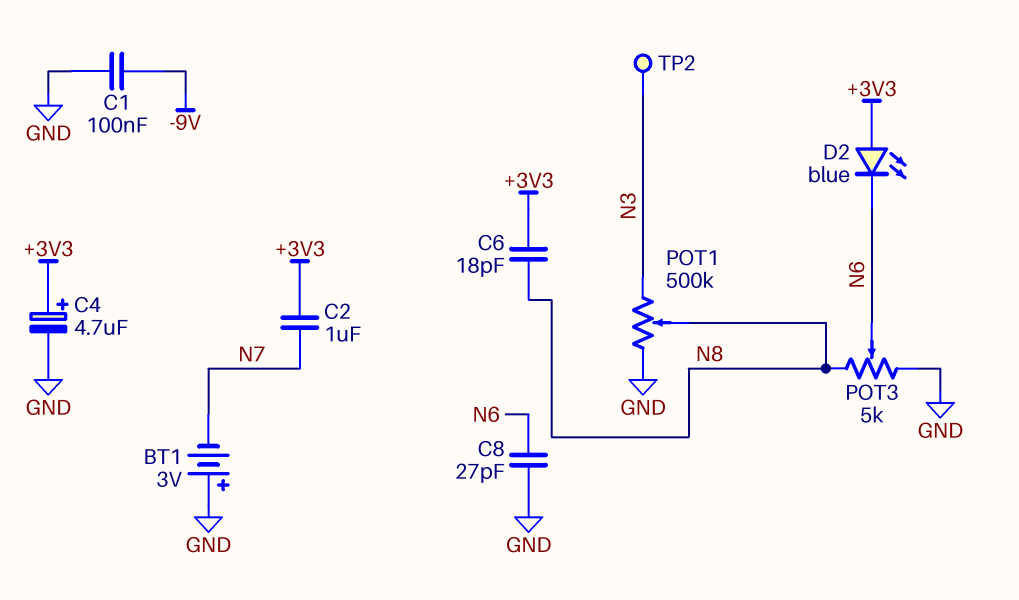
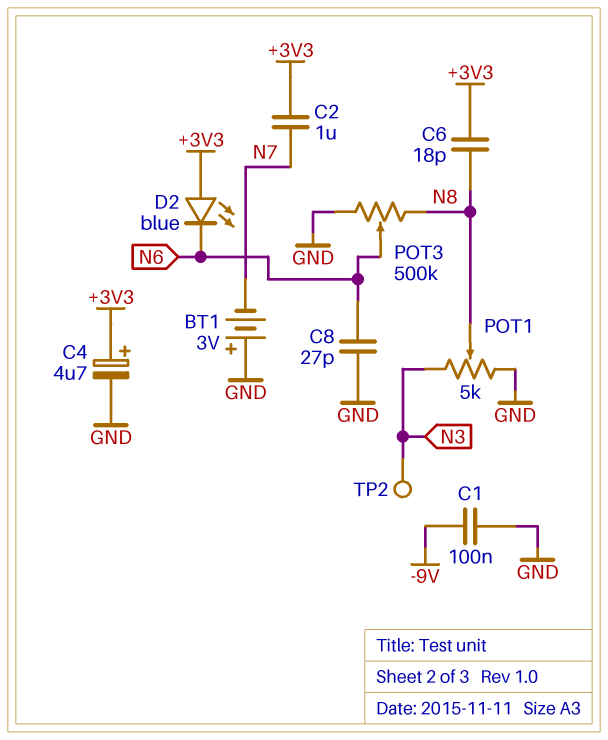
POT1: 500k (GND, N3, wiper N8) -> 5k (GND, N3, wiper N8)
POT3: 5k (GND, N8, wiper N6) -> 500k (GND, N8, wiper N6)

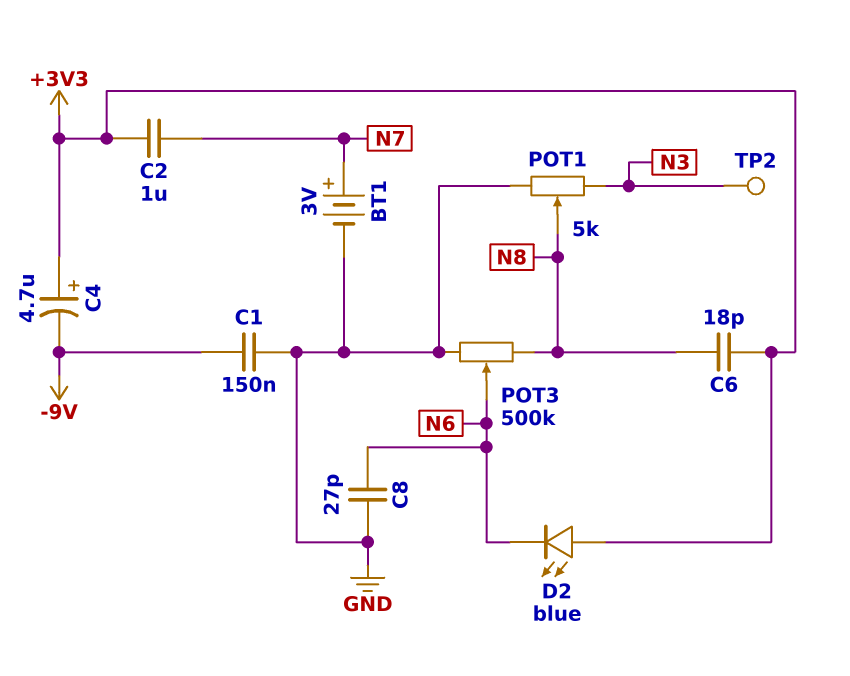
BT1: 3V (plus GND, minus N7) -> 3V (plus N7, minus GND)
C1: 100nF (-9V, GND) -> 150nF (-9V, GND)
C4: 4.7uF (plus +3V3, minus GND) -> 4.7uF (plus +3V3, minus -9V)

